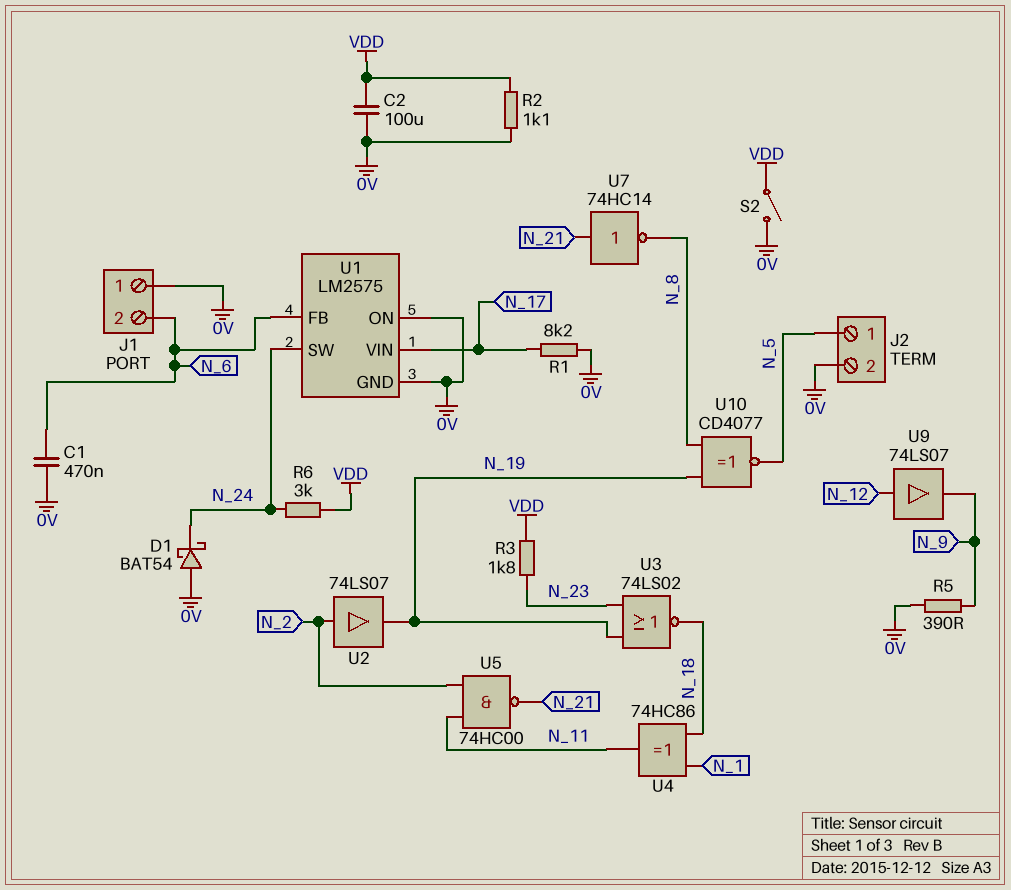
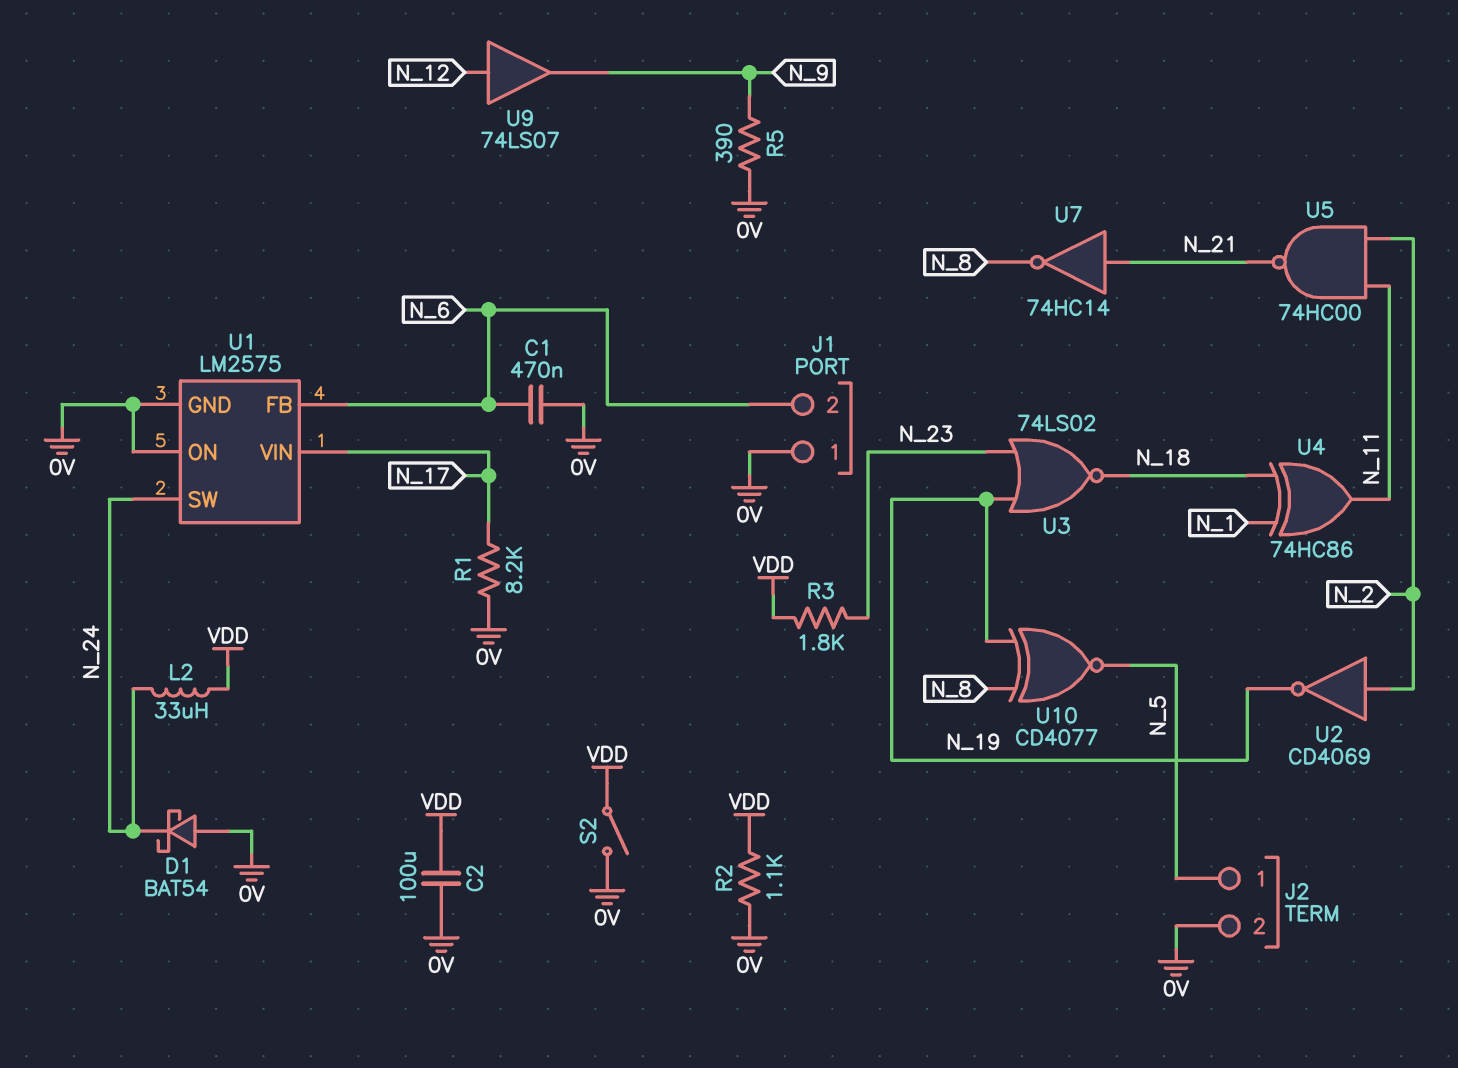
L2: none -> 33uH (N_24, VDD)
R6: 3k (N_24, VDD) -> none
U2: buffer 74LS07 (in N_2, out N_19) -> NOT CD4069 (in N_2, out N_19)

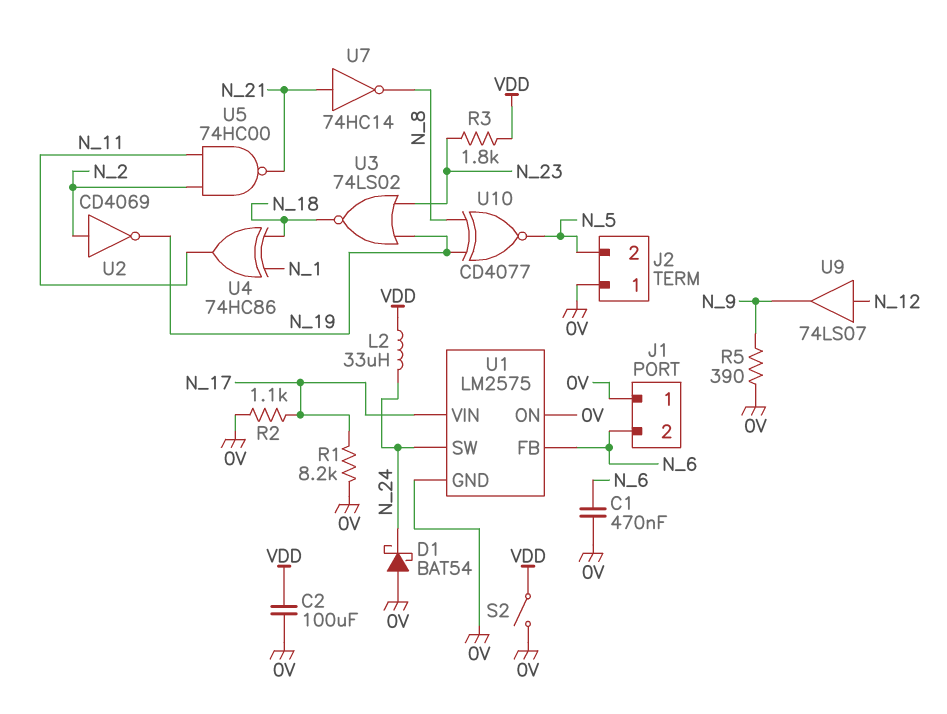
J2 pin 1: N_5 -> 0V
J2 pin 2: 0V -> N_5
R2: 1.1k (0V, VDD) -> 1.1k (0V, N_17)

